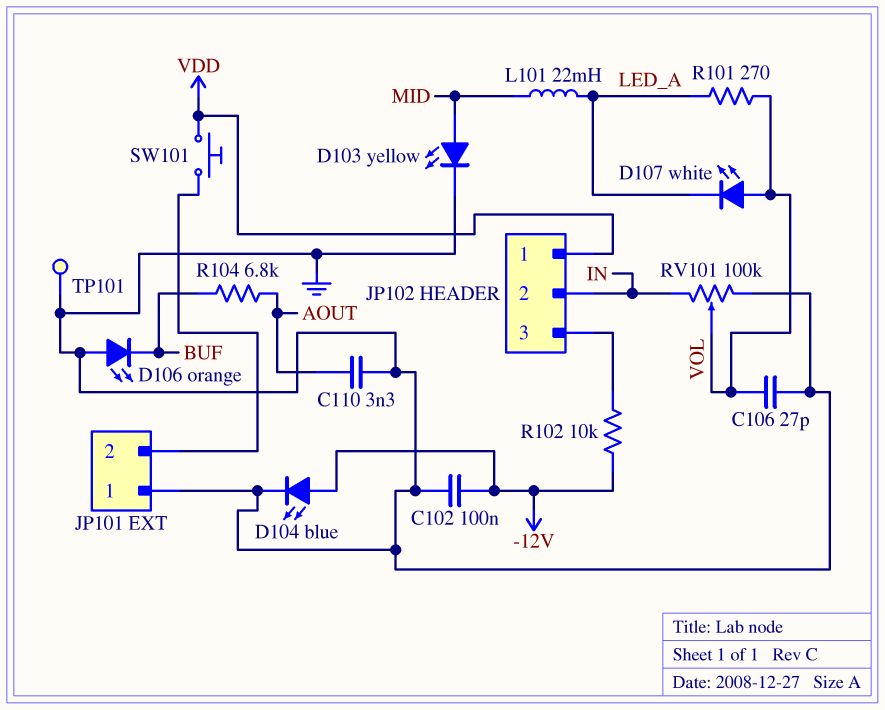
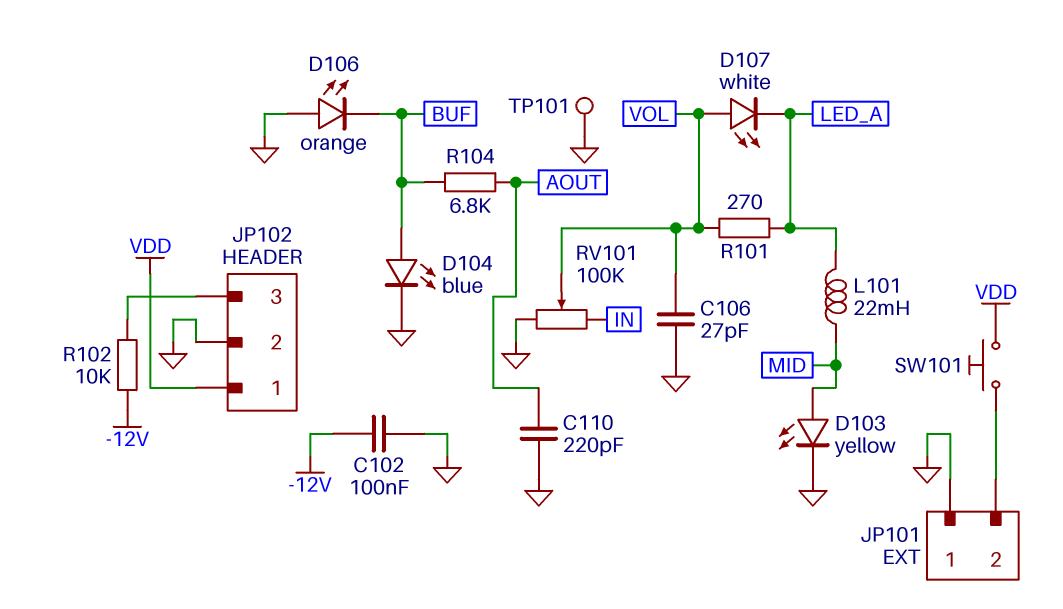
C110: 3.3nF (AOUT, GND) -> 220pF (AOUT, GND)
D104: LED blue (A -12V, K GND) -> LED blue (A BUF, K GND)
JP102 pin 2: IN -> GND

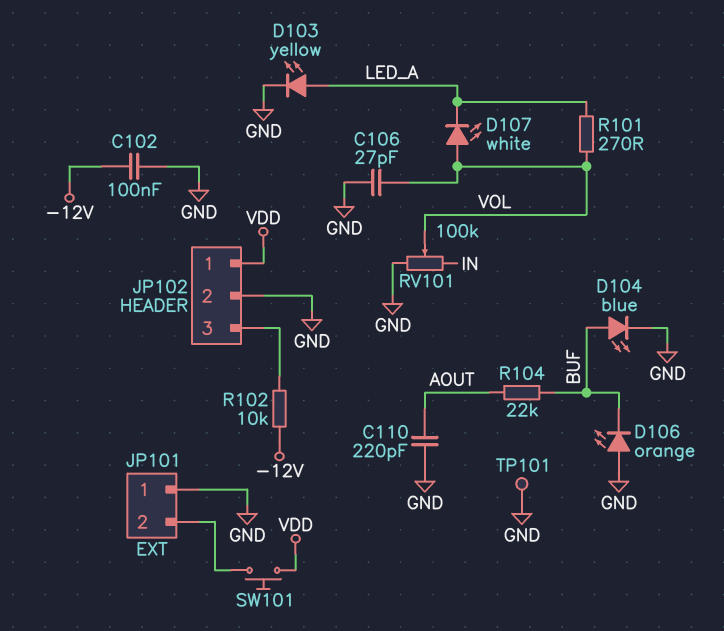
D103: LED yellow (A MID, K GND) -> LED yellow (A LED_A, K GND)
L101: 22mH (LED_A, MID) -> none
R104: 6.8k (AOUT, BUF) -> 22k (AOUT, BUF)

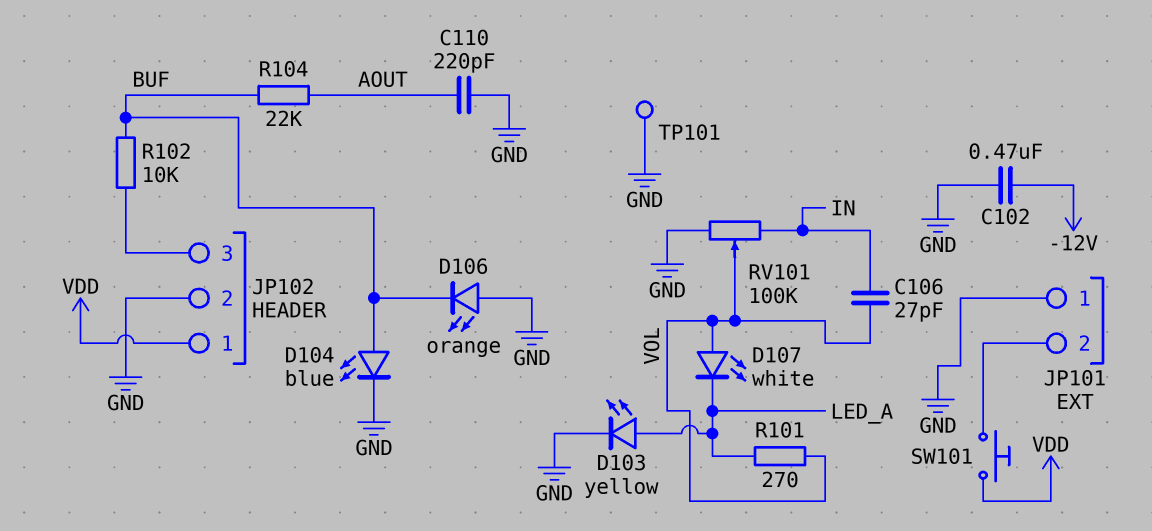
C102: 100nF (-12V, GND) -> 470nF (-12V, GND)
C106: 27pF (GND, VOL) -> 27pF (IN, VOL)
R102: 10k (-12V, JP102/3) -> 10k (BUF, JP102/3)

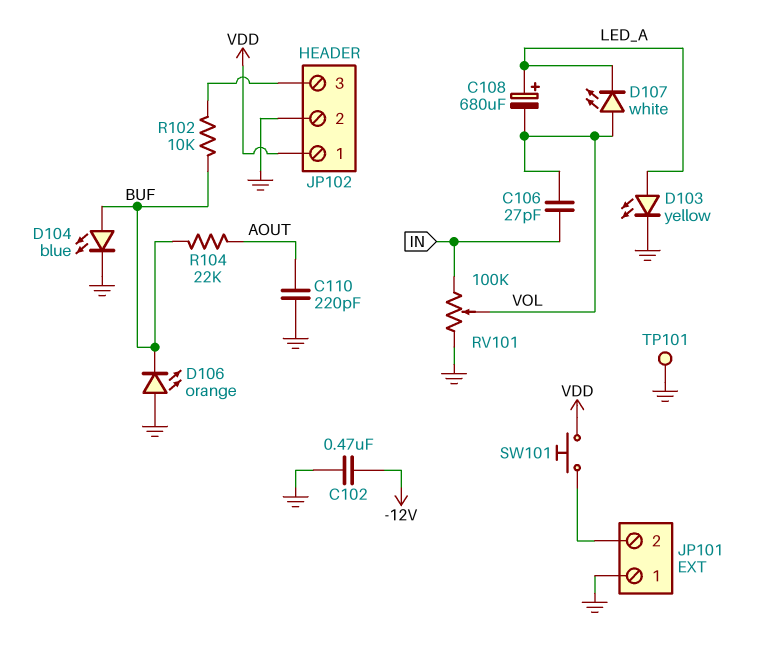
C108: none -> 680uF (plus LED_A, minus VOL)
R101: 270 (LED_A, VOL) -> none

